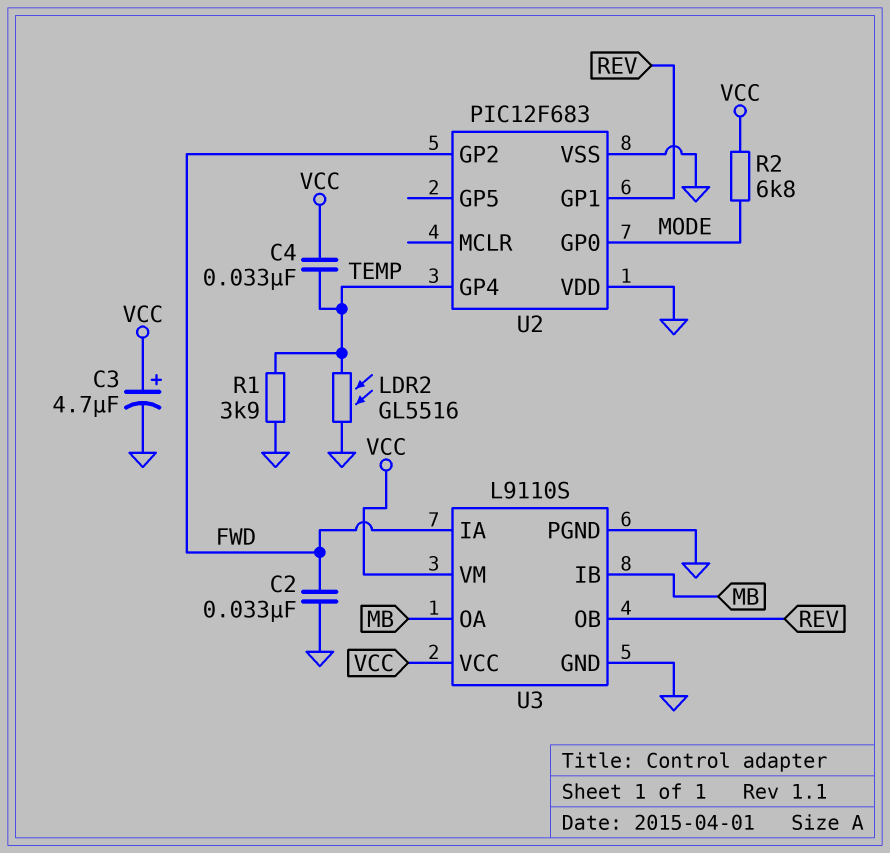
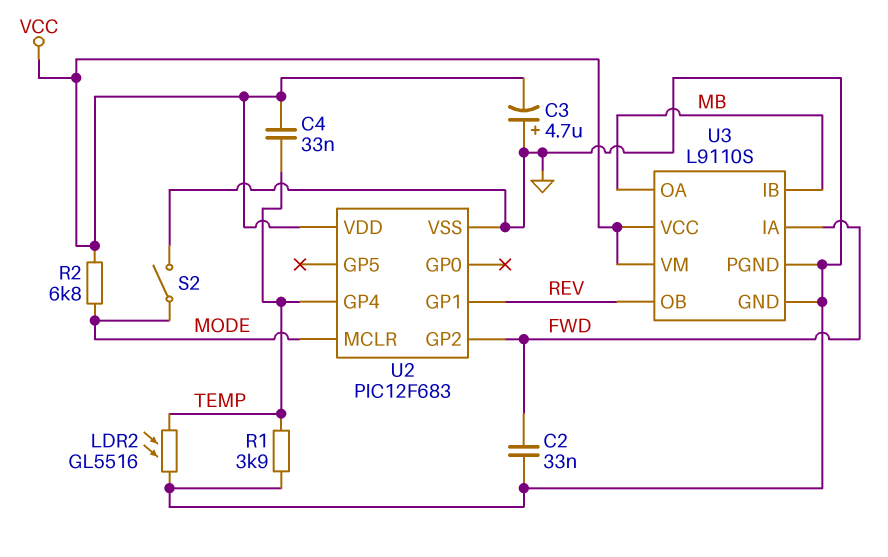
C3: 4.7uF (plus VCC, minus GND) -> 4.7uF (plus GND, minus VCC)
S2: none -> switch (GND, MODE)
U2 pin GP0: MODE -> none
U2 pin MCLR: none -> MODE
U2 pin VDD: GND -> VCC

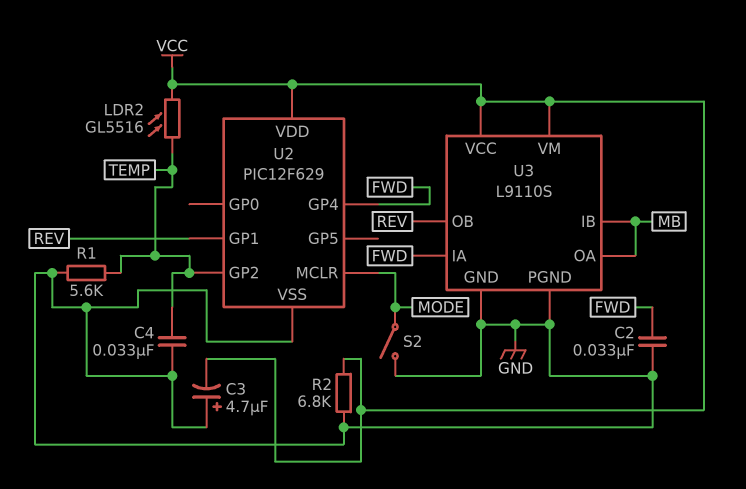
C4: 33nF (TEMP, VCC) -> 33nF (GND, TEMP)
LDR2: GL5516 (GND, TEMP) -> GL5516 (TEMP, VCC)
R1: 3.9k (GND, TEMP) -> 5.6k (GND, TEMP)
R2: 6.8k (MODE, VCC) -> 6.8k (GND, VCC)
U2: PIC12F683 -> PIC12F629
U2 pin GP2: FWD -> TEMP
U2 pin GP4: TEMP -> FWD

